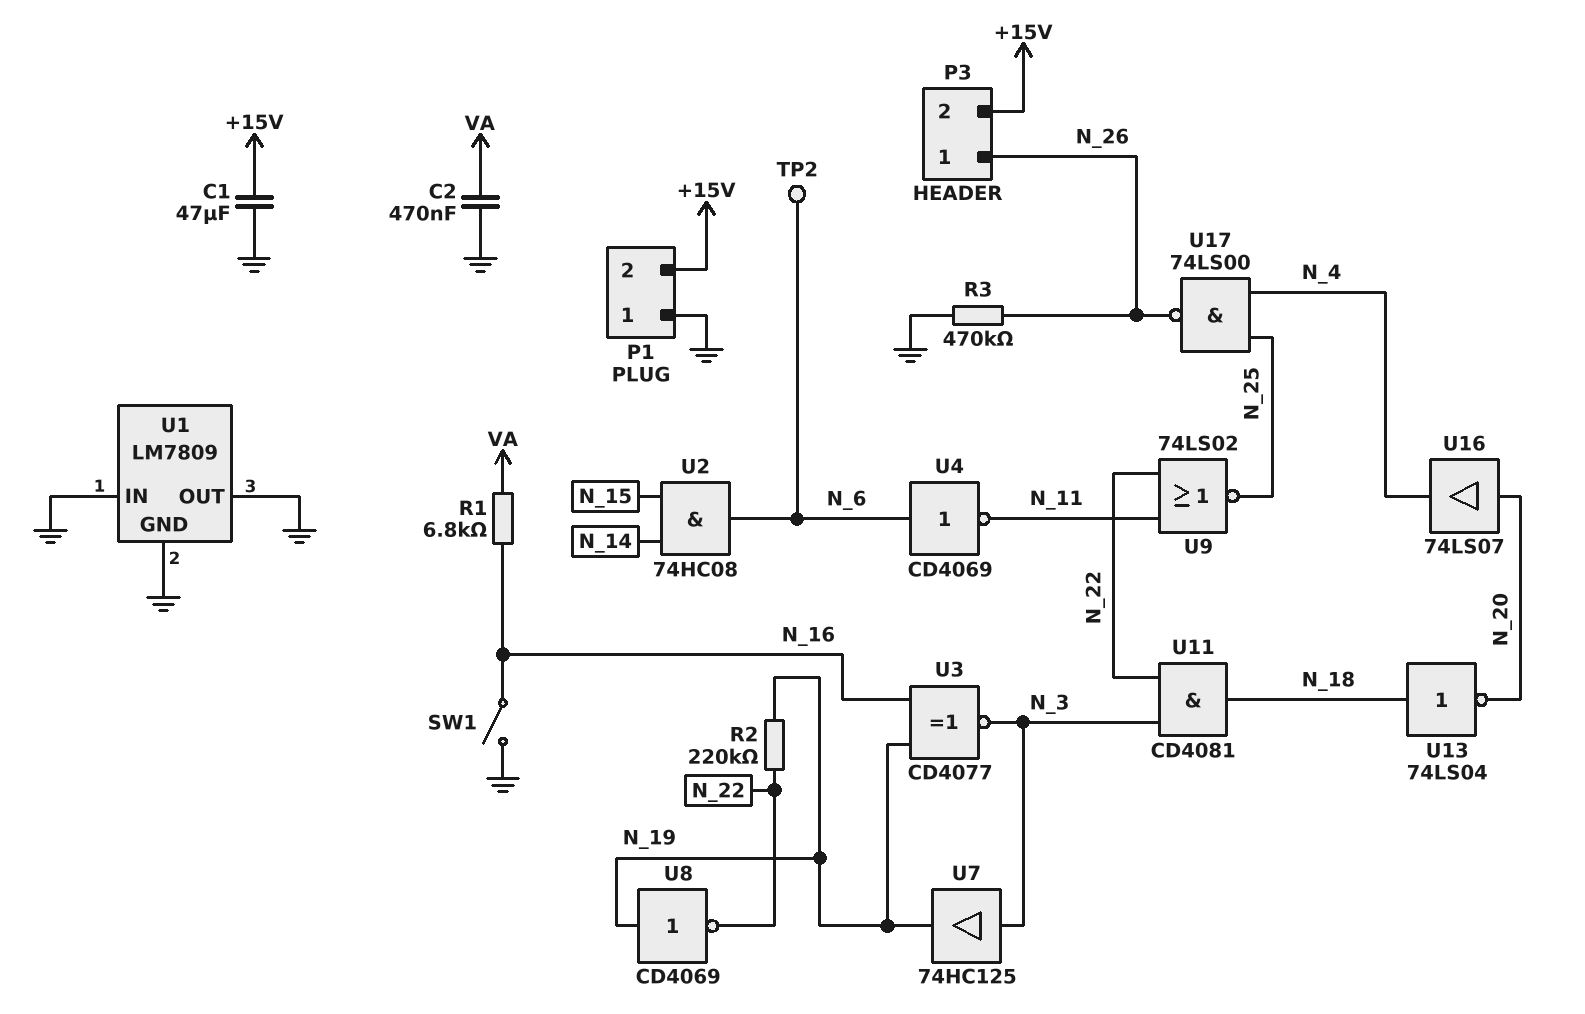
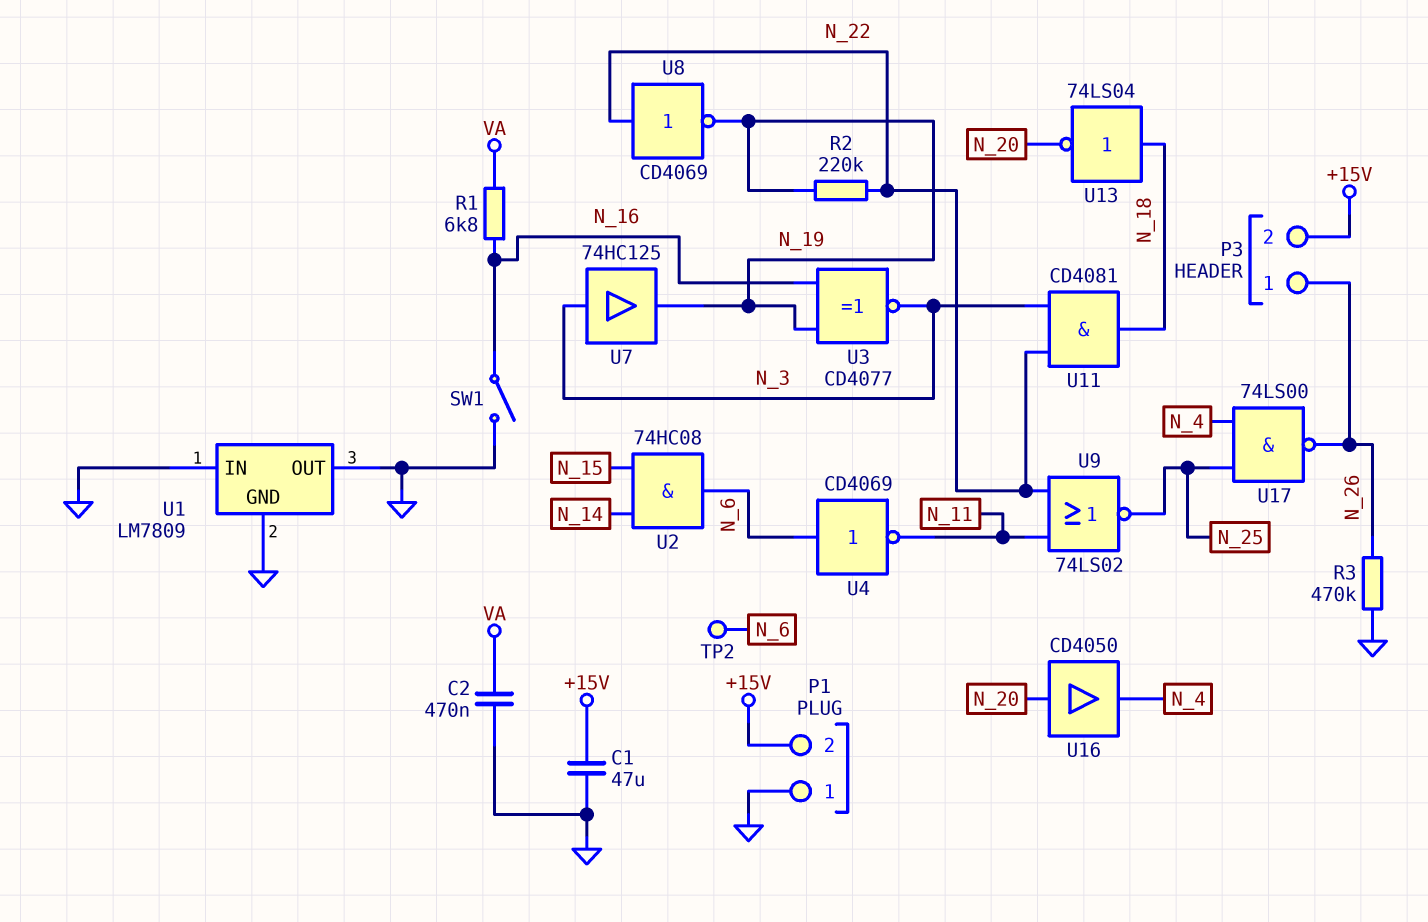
U8: NOT CD4069 (in N_19, out N_22) -> NOT CD4069 (in N_22, out N_19)
U16: buffer 74LS07 (in N_20, out N_4) -> buffer CD4050 (in N_20, out N_4)

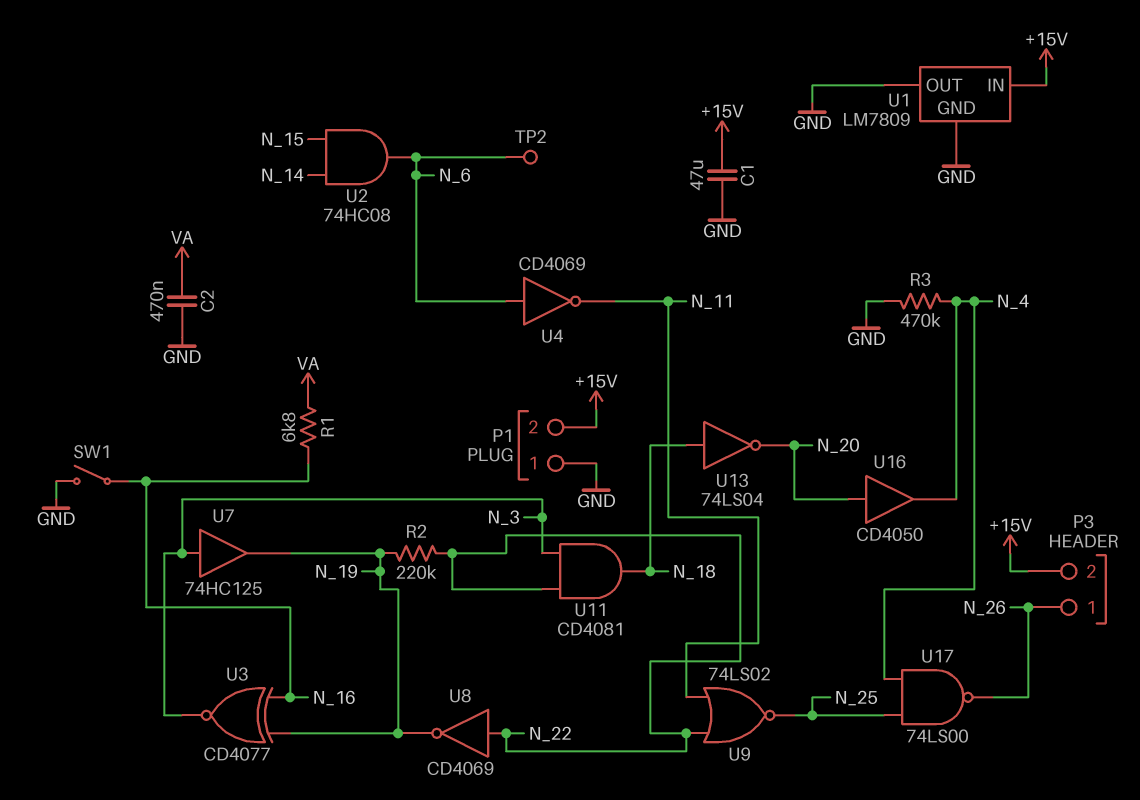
R3: 470k (GND, N_26) -> 470k (GND, N_4)
U1 pin IN: GND -> +15V

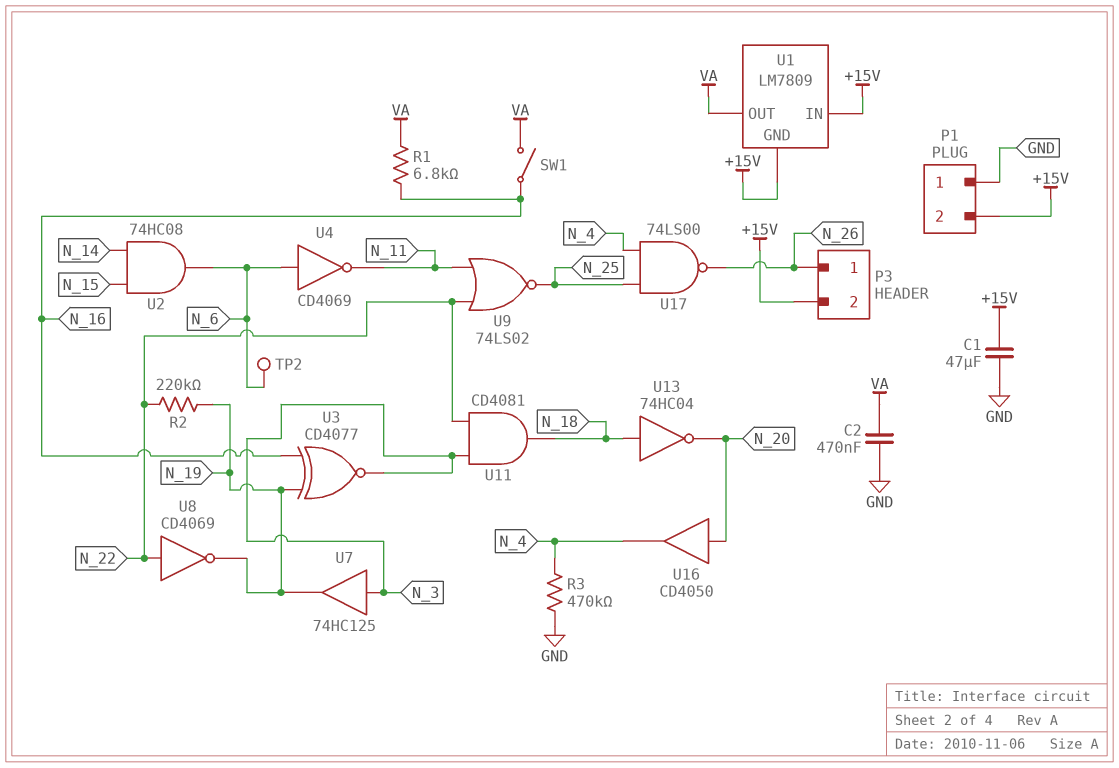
SW1: switch (GND, N_16) -> switch (N_16, VA)
U1 pin GND: GND -> +15V
U1 pin OUT: GND -> VA
U13: NOT 74LS04 (in N_18, out N_20) -> NOT 74HC04 (in N_18, out N_20)

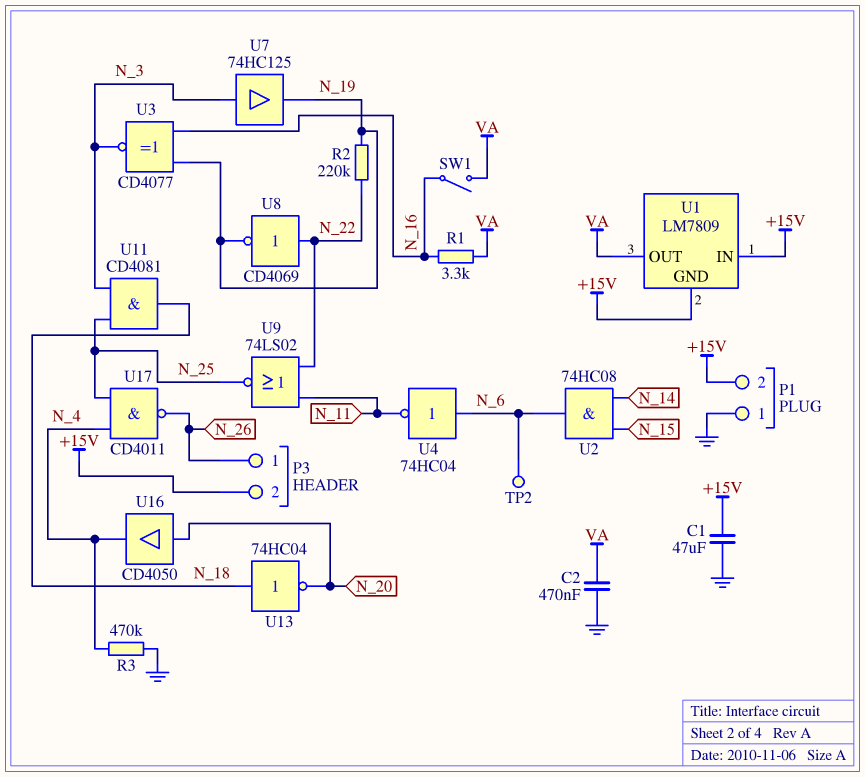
R1: 6.8k (N_16, VA) -> 3.3k (N_16, VA)
U4: NOT CD4069 (in N_6, out N_11) -> NOT 74HC04 (in N_6, out N_11)
U11: AND CD4081 (in N_3, in N_22, out N_18) -> AND CD4081 (in N_3, in N_25, out N_18)
U17: NAND 74LS00 (in N_4, in N_25, out N_26) -> NAND CD4011 (in N_4, in N_25, out N_26)

